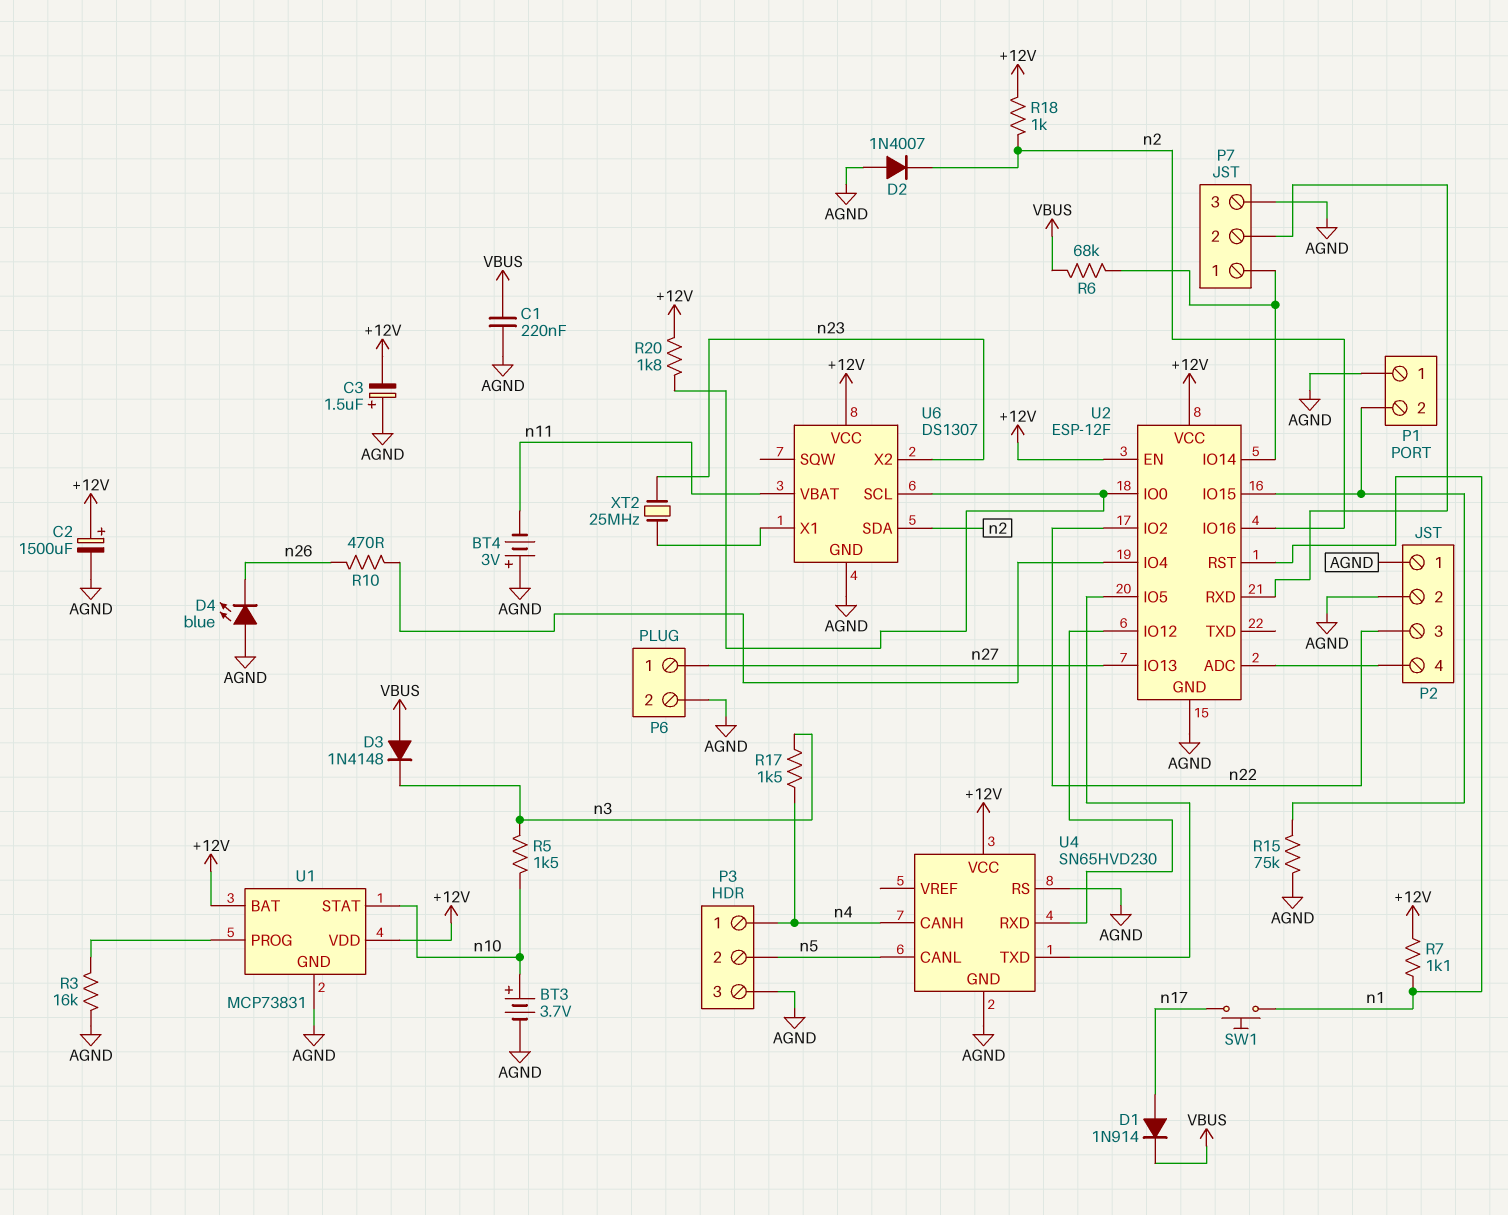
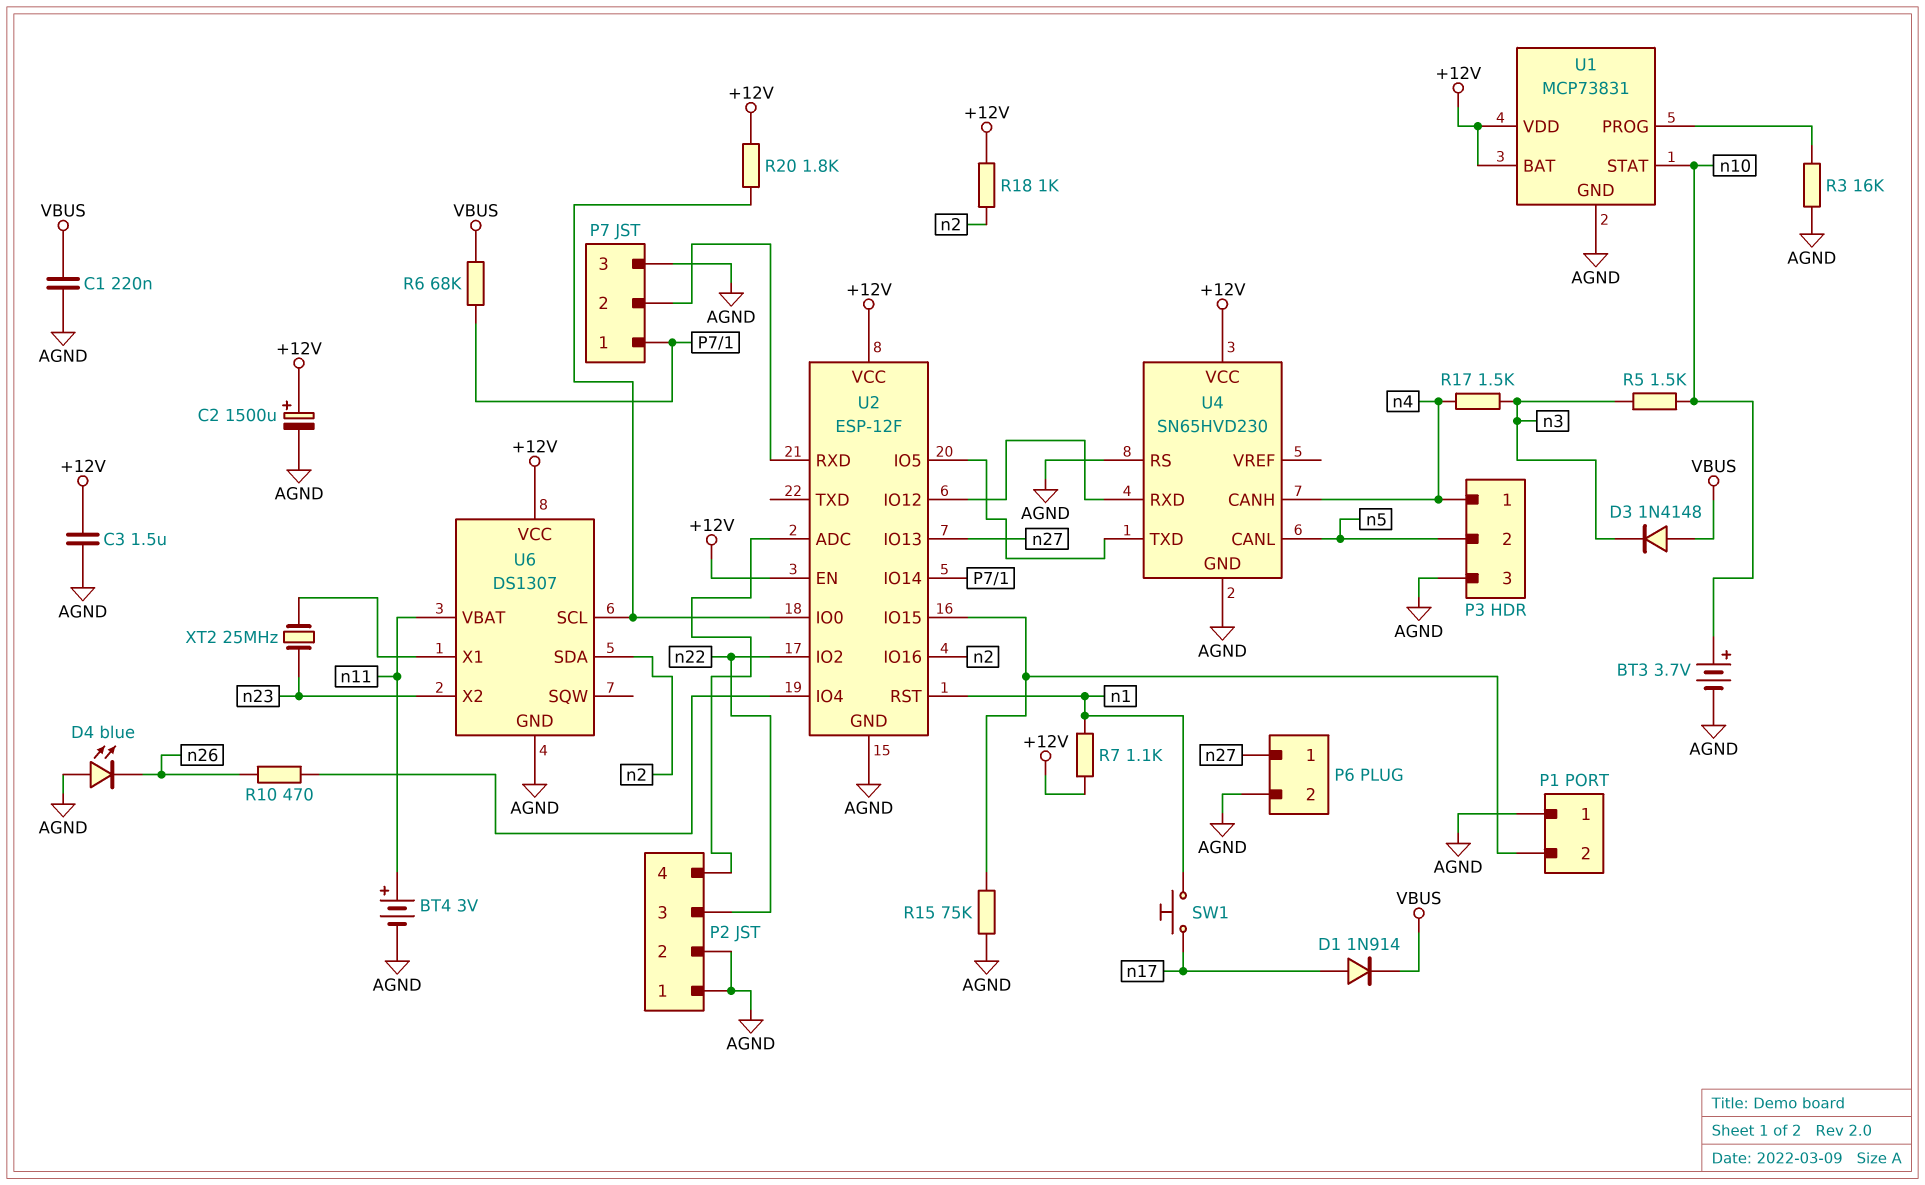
BT4: 3V (plus AGND, minus n11) -> 3V (plus n11, minus AGND)
C3: 1.5uF (plus AGND, minus +12V) -> 1.5uF (+12V, AGND)
D2: diode 1N4007 (A AGND, K n2) -> none

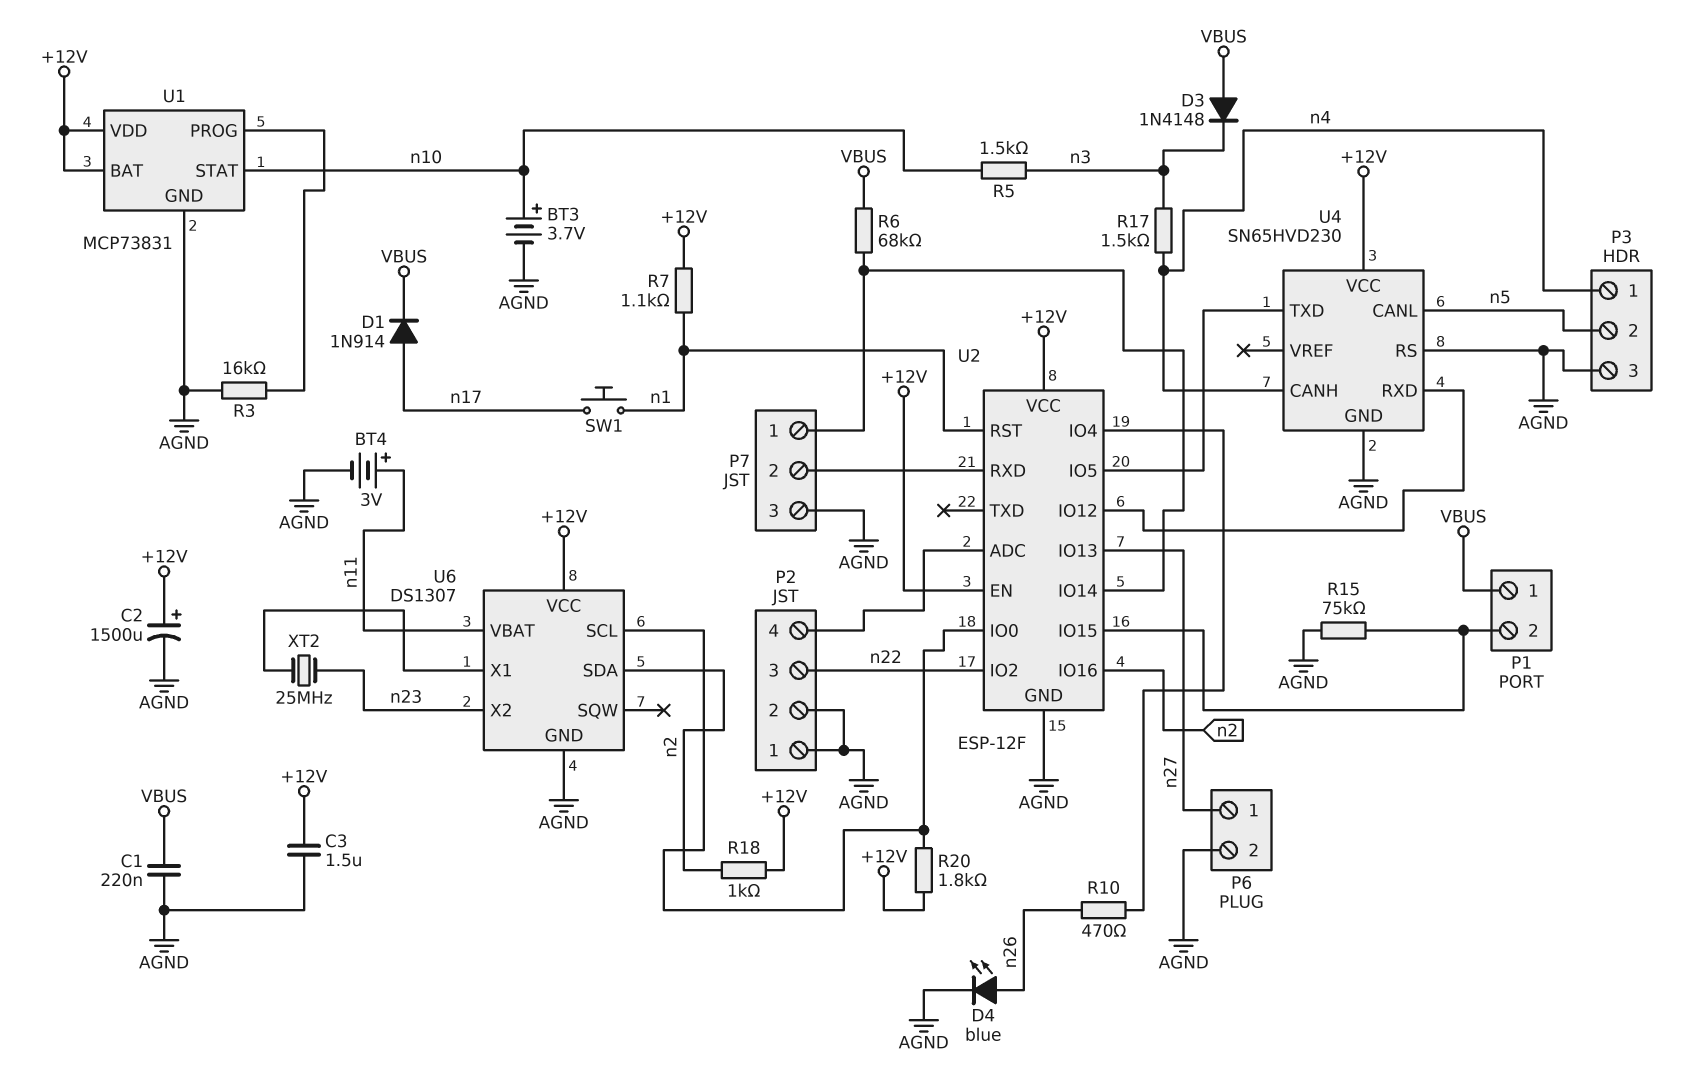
D4: LED blue (A AGND, K n26) -> LED blue (A n26, K AGND)
P1 pin 1: AGND -> VBUS

